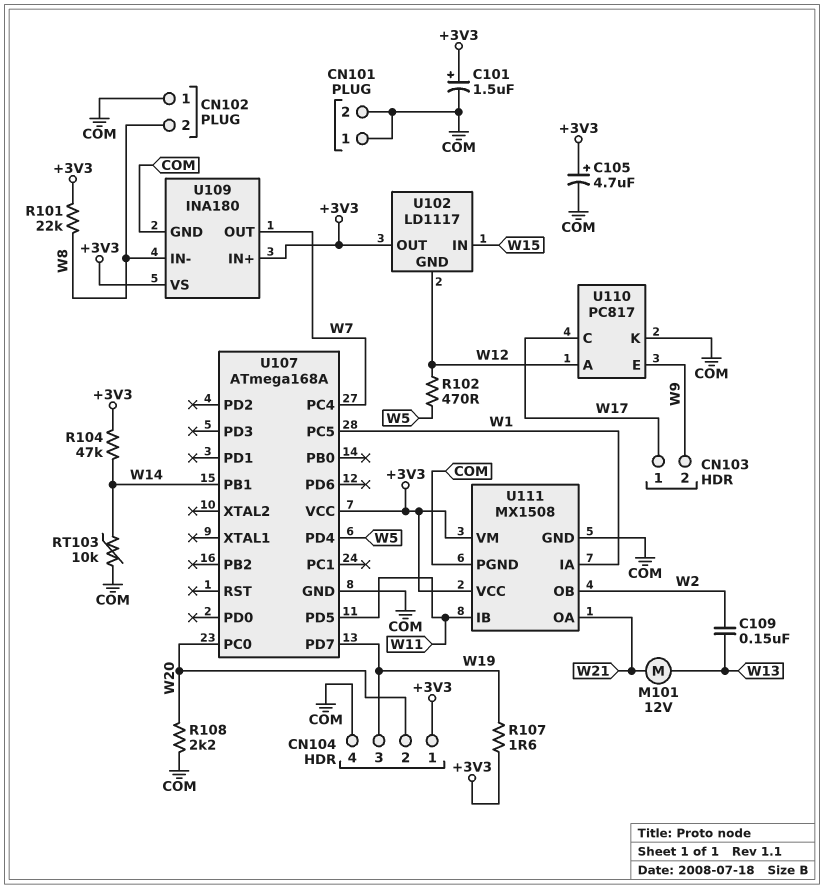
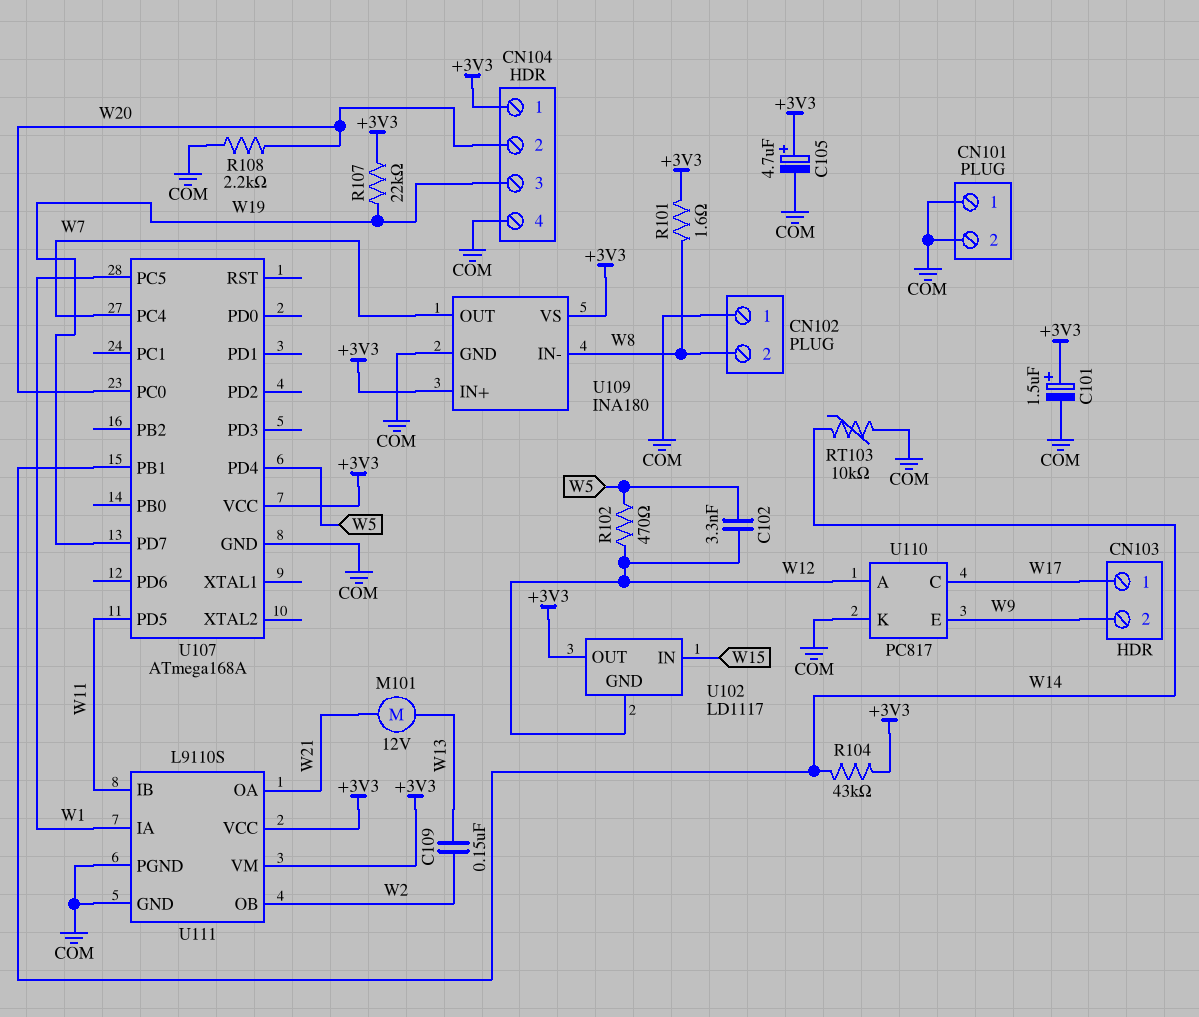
C102: none -> 3.3nF (W5, W12)
R101: 22k (+3V3, W8) -> 1.6 (+3V3, W8)
R104: 47k (+3V3, W14) -> 43k (+3V3, W14)
R107: 1.6 (+3V3, W19) -> 22k (+3V3, W19)
U111: MX1508 -> L9110S

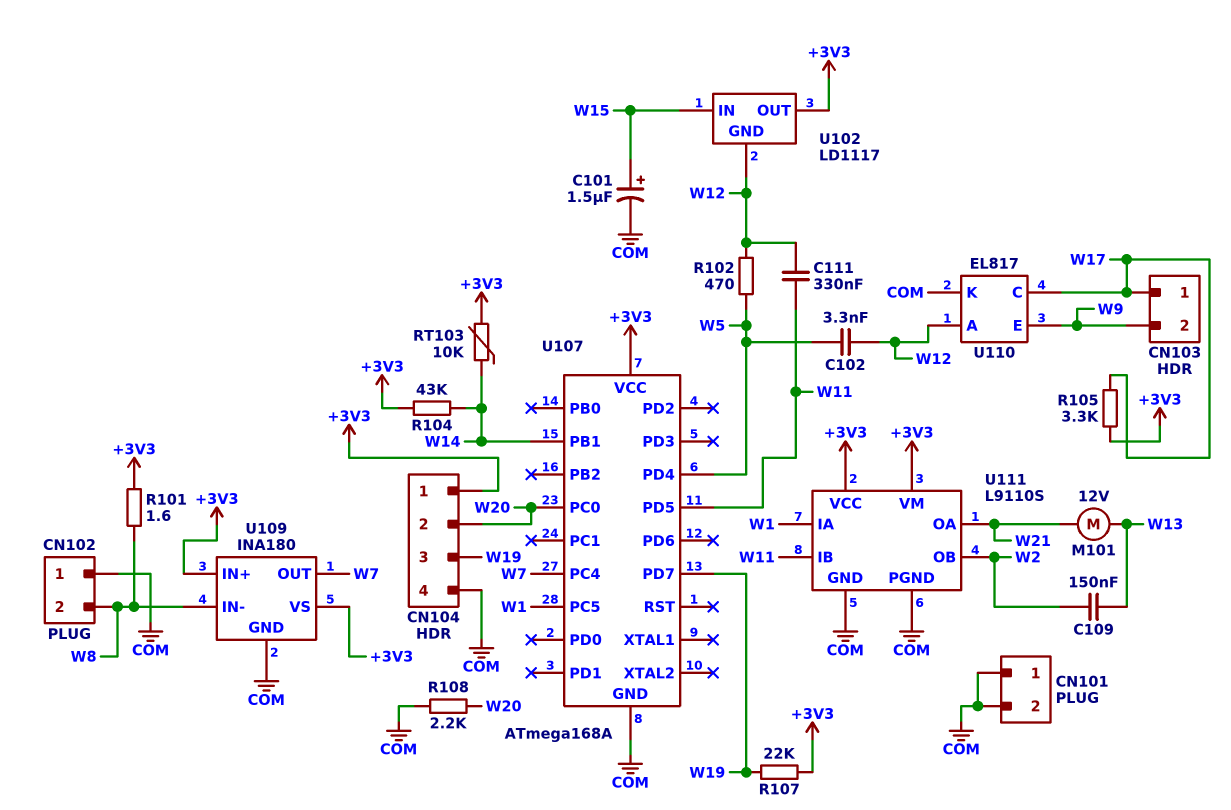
C101: 1.5uF (plus +3V3, minus COM) -> 1.5uF (plus W15, minus COM)
C105: 4.7uF (plus +3V3, minus COM) -> none
C111: none -> 330nF (W11, W12)
R105: none -> 3.3k (+3V3, W17)
RT103: 10k (COM, W14) -> 10k (+3V3, W14)
U110: PC817 -> EL817

